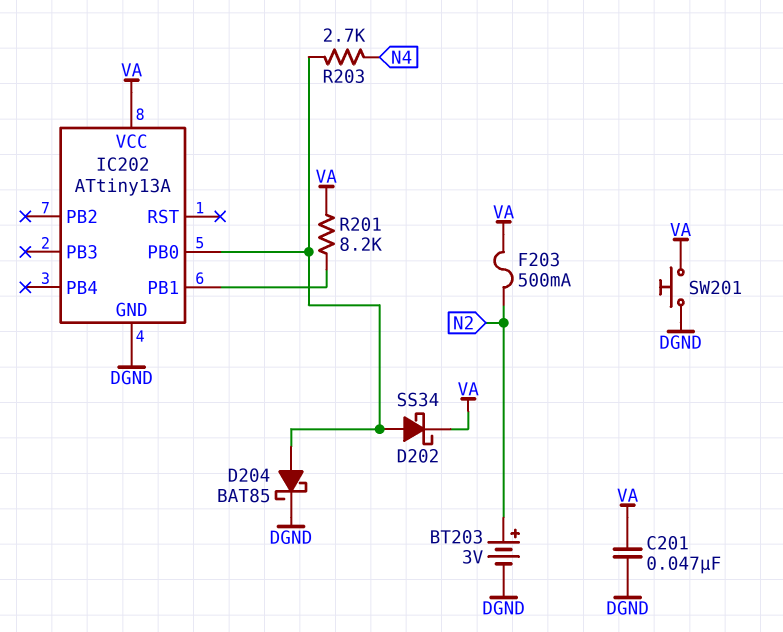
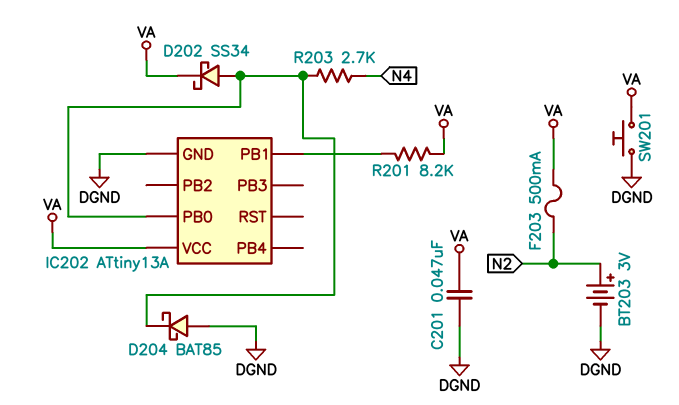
D204: schottky BAT85 (A IC202/PB0, K DGND) -> schottky BAT85 (A DGND, K IC202/PB0)

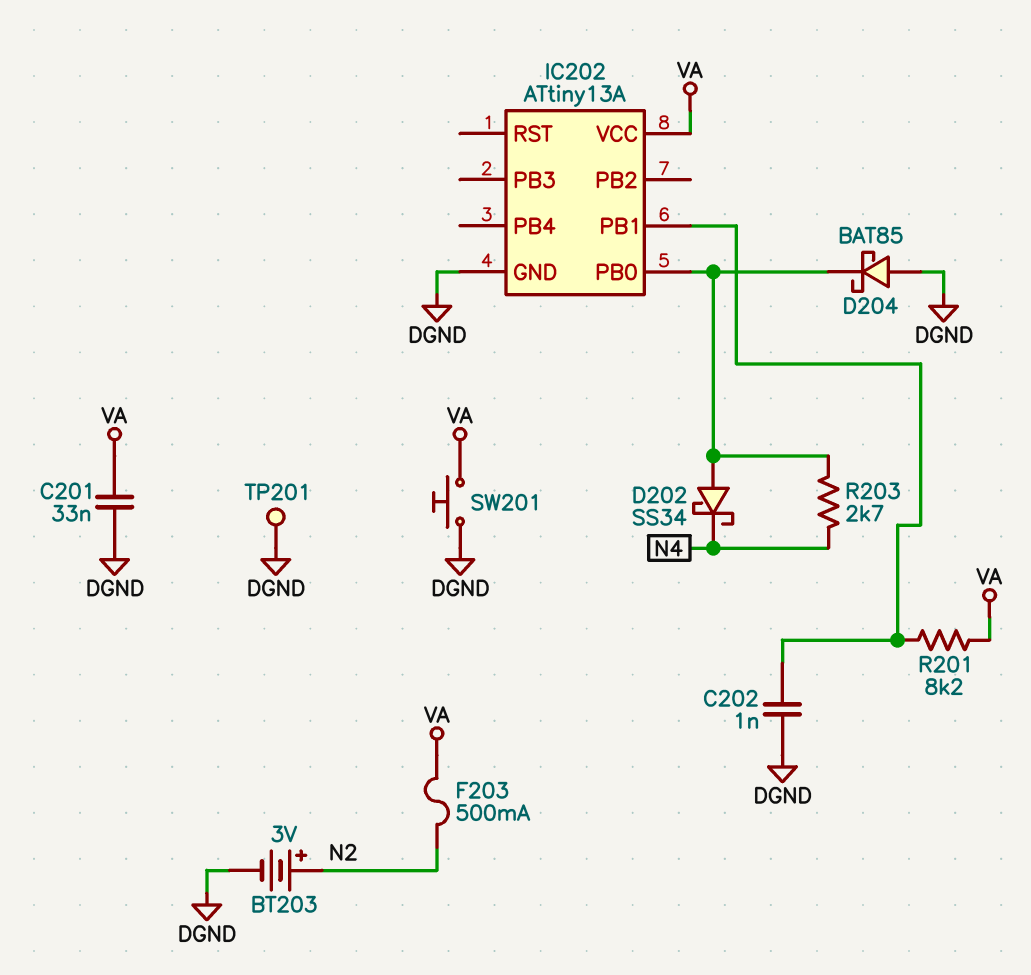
C201: 47nF (DGND, VA) -> 33nF (DGND, VA)
C202: none -> 1nF (DGND, IC202/PB1)
D202: schottky SS34 (A IC202/PB0, K VA) -> schottky SS34 (A IC202/PB0, K N4)
TP201: none -> test point (DGND)

